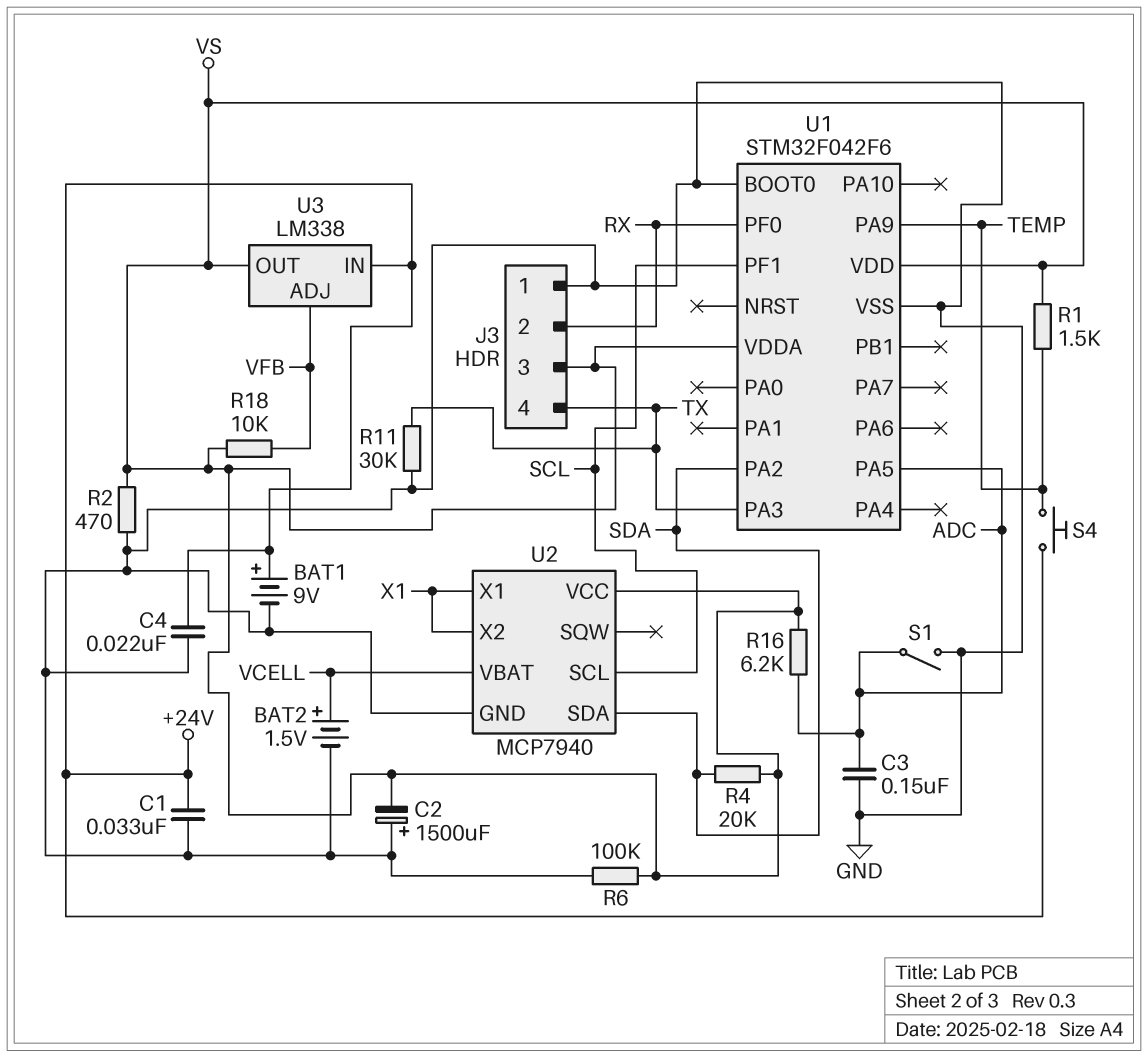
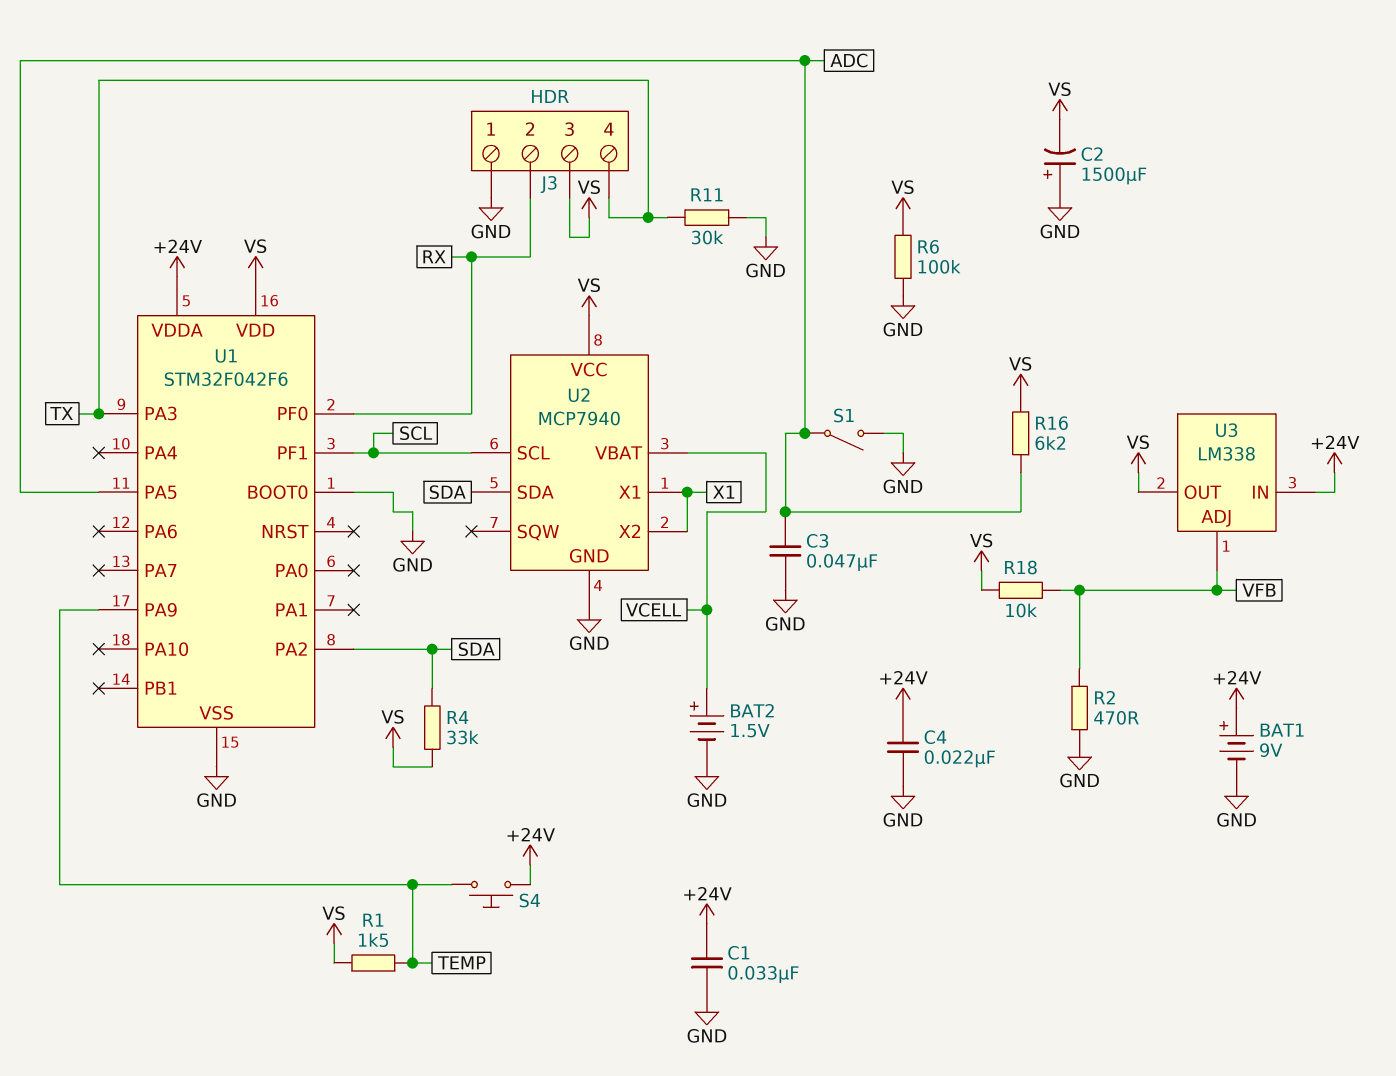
C3: 150nF (ADC, GND) -> 47nF (ADC, GND)
R2: 470 (GND, VS) -> 470 (GND, VFB)
R4: 20k (SDA, VS) -> 33k (SDA, VS)
U1 pin VDDA: VS -> +24V

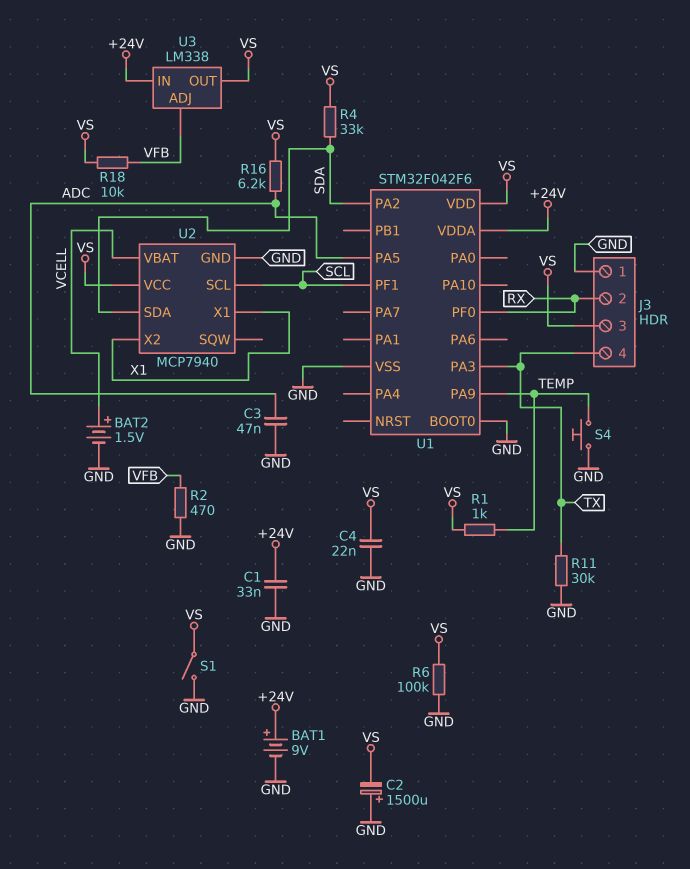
C4: 22nF (+24V, GND) -> 22nF (GND, VS)
R1: 1.5k (TEMP, VS) -> 1k (TEMP, VS)
S1: switch (ADC, GND) -> switch (GND, VS)
S4: button (+24V, TEMP) -> button (GND, TEMP)

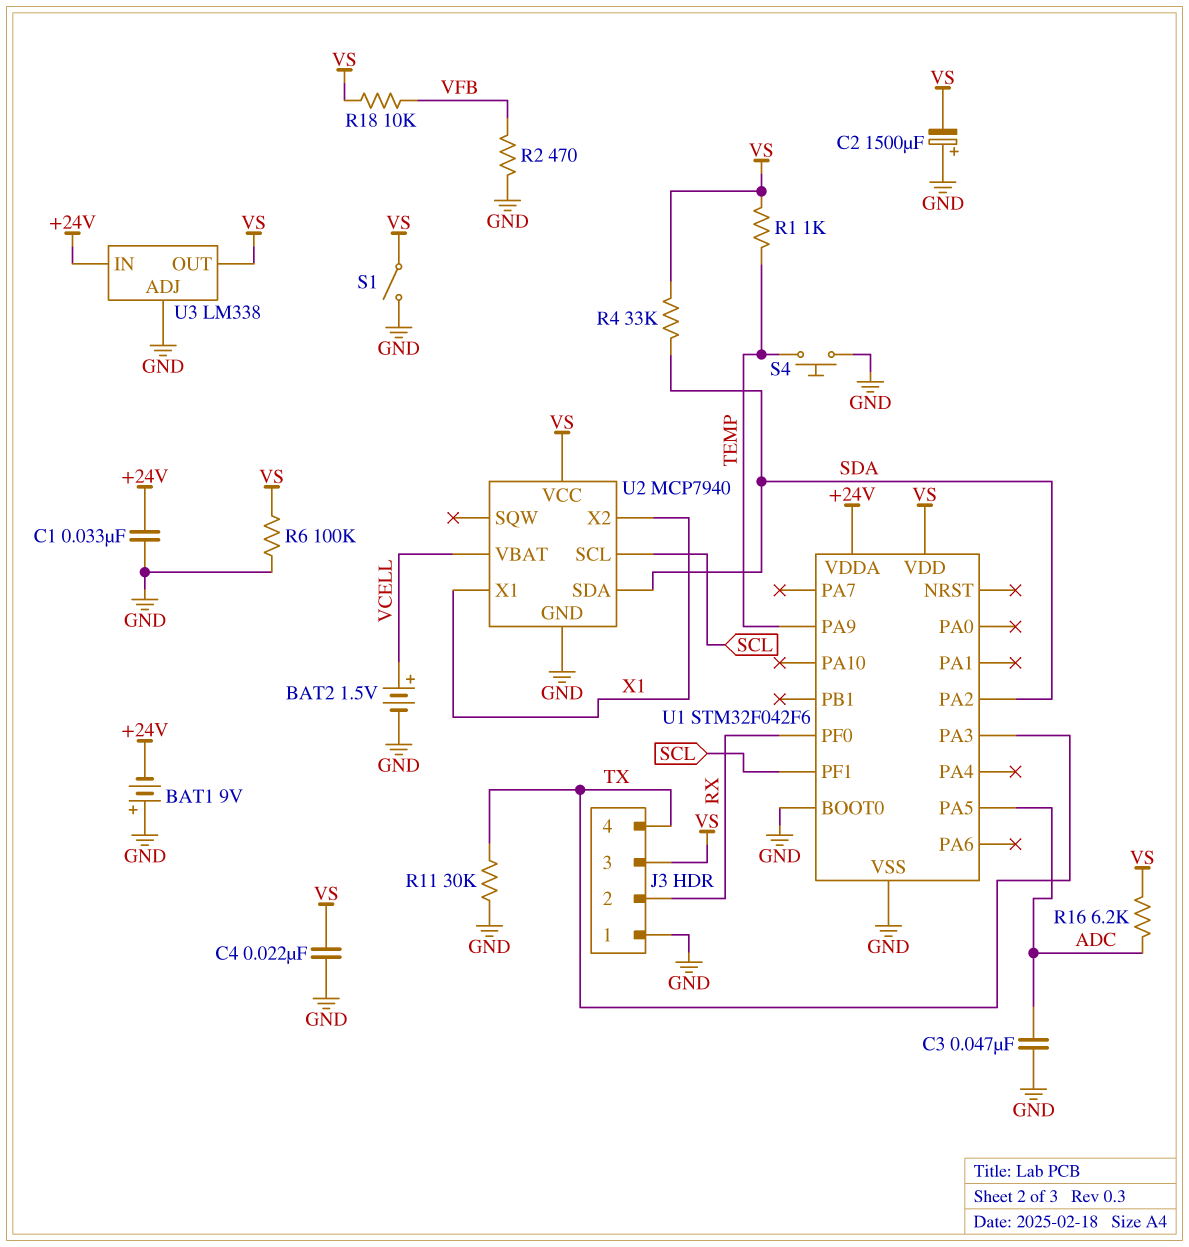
BAT1: 9V (plus +24V, minus GND) -> 9V (plus GND, minus +24V)
U3 pin ADJ: VFB -> GND

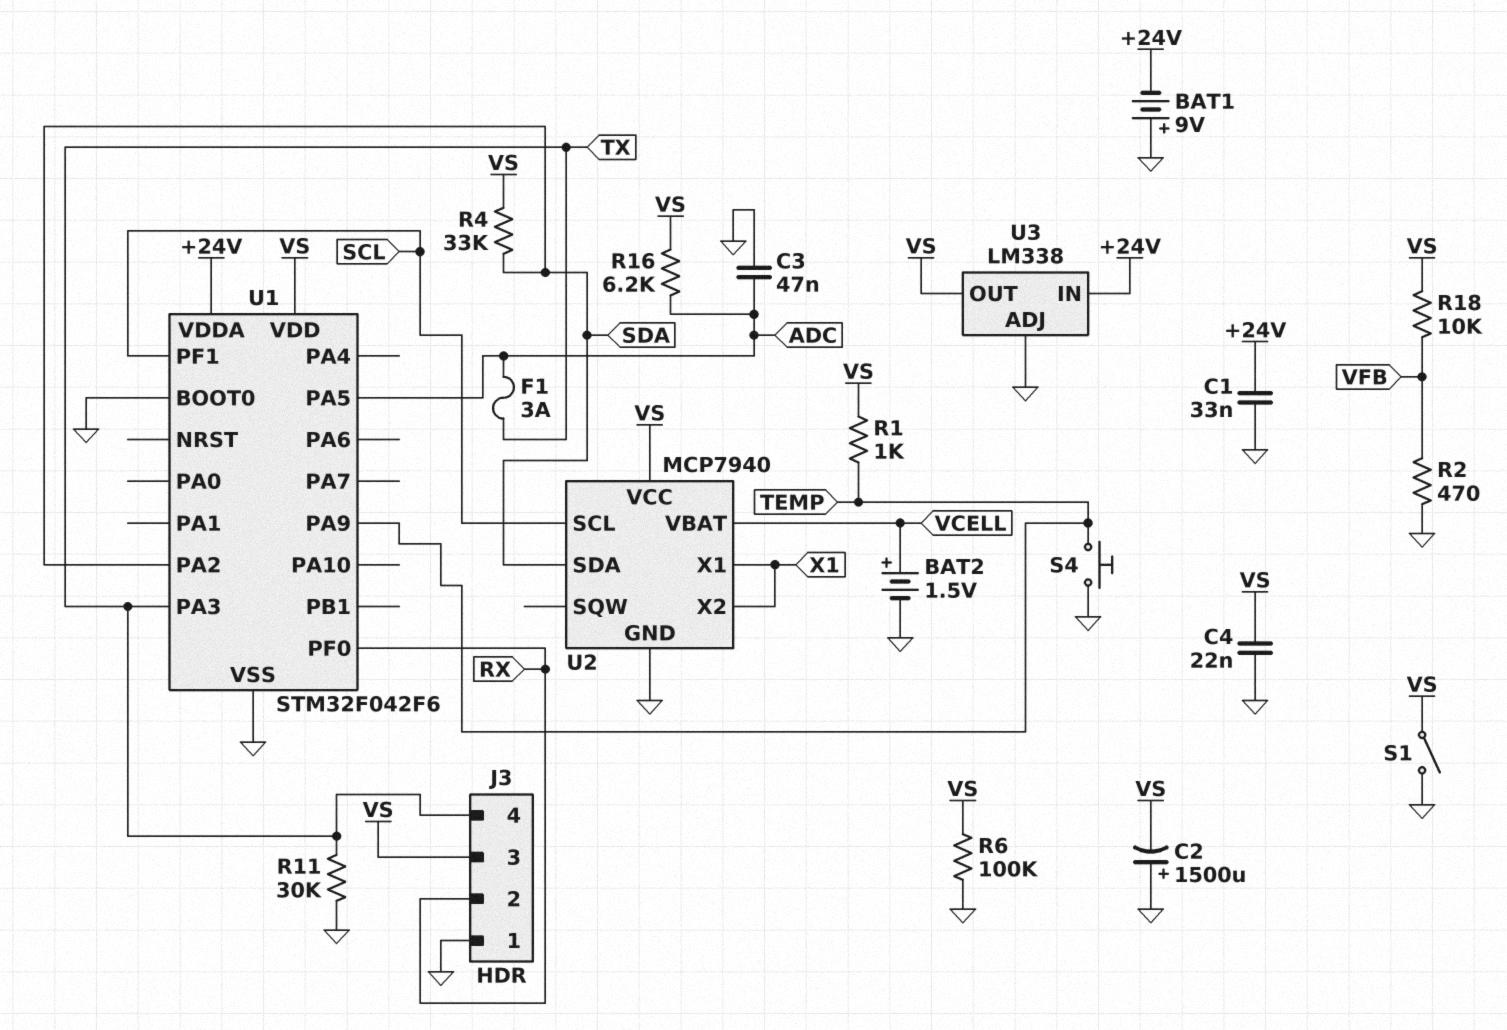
F1: none -> 3A (ADC, TX)

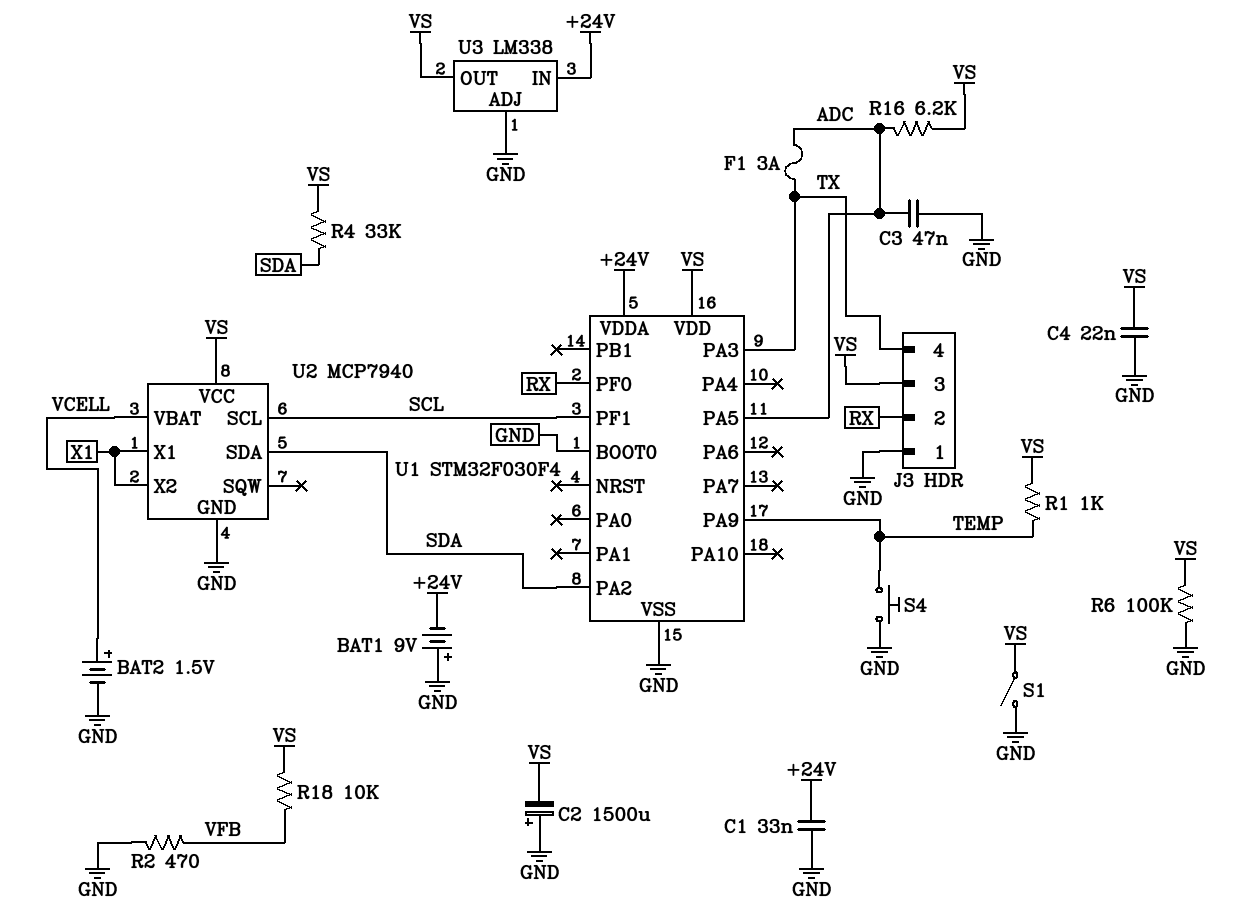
R11: 30k (GND, TX) -> none
U1: STM32F042F6 -> STM32F030F4

